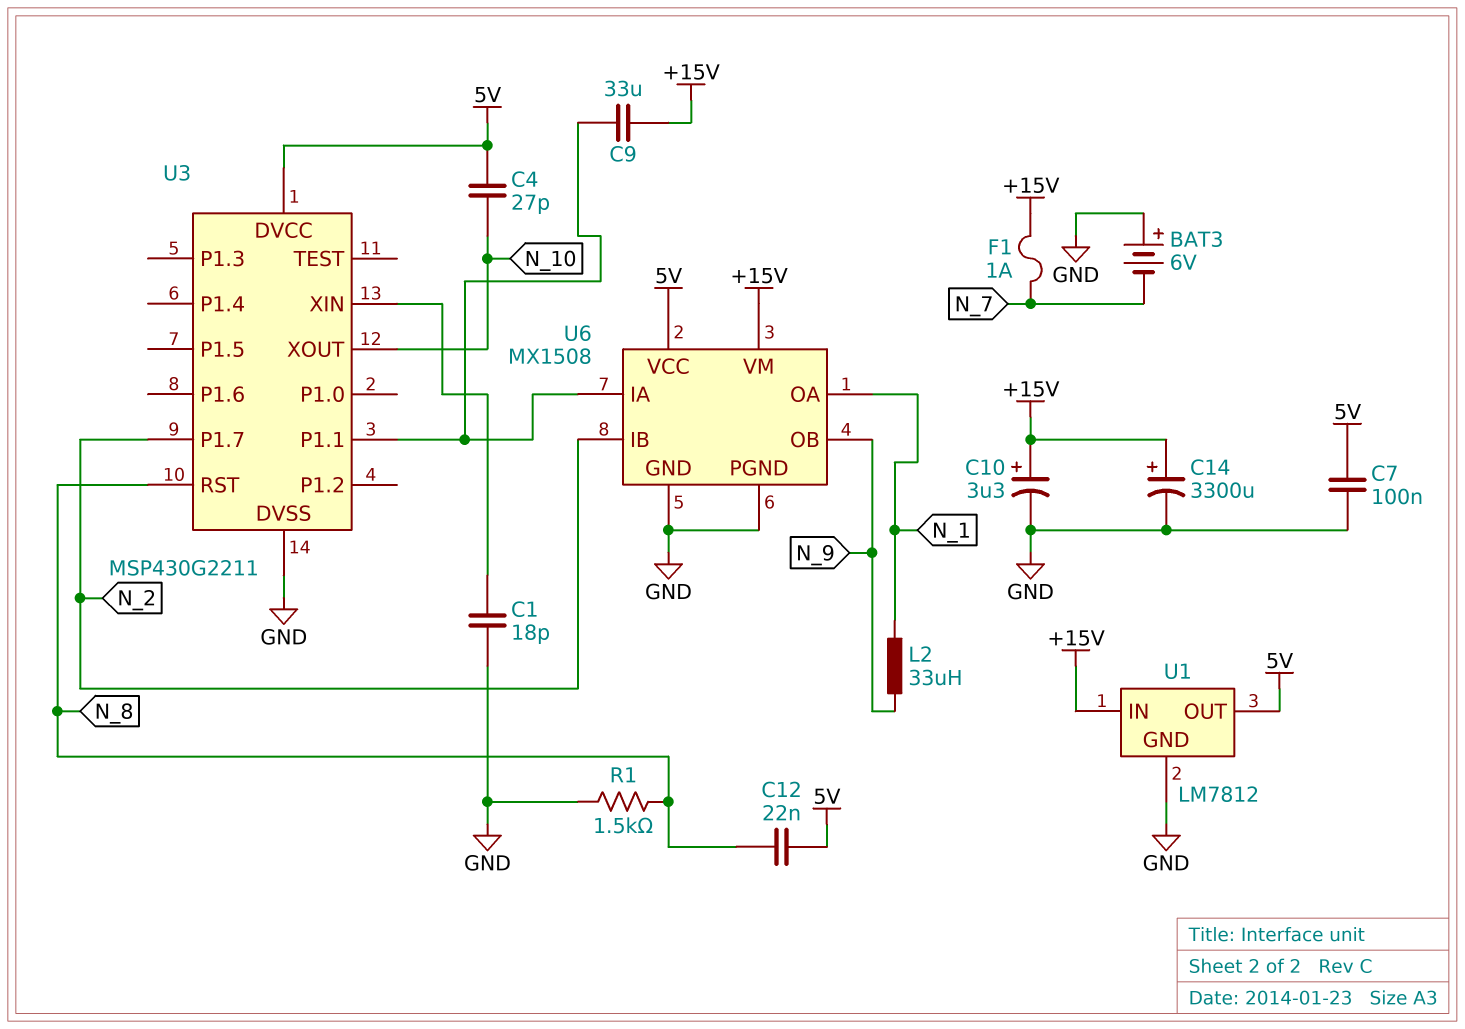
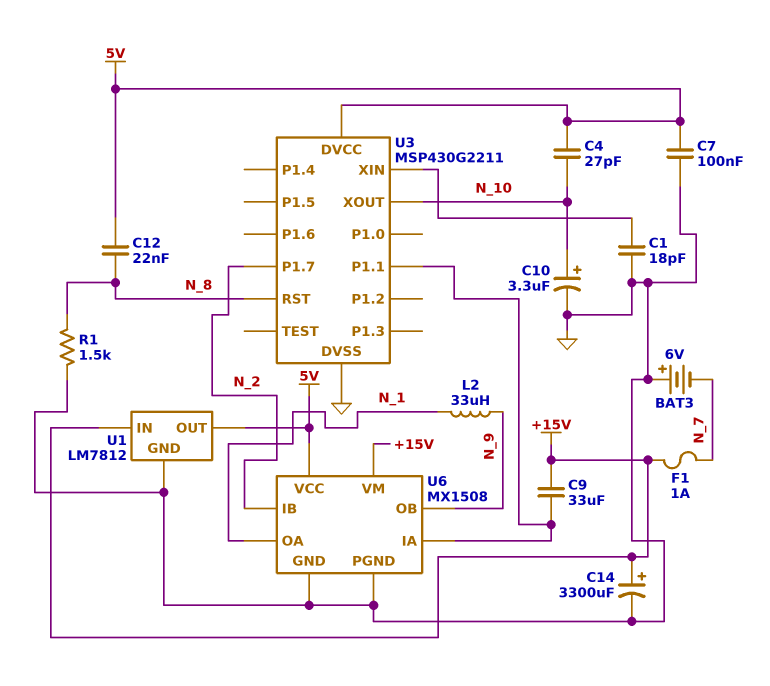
C10: 3.3uF (plus +15V, minus GND) -> 3.3uF (plus N_10, minus GND)

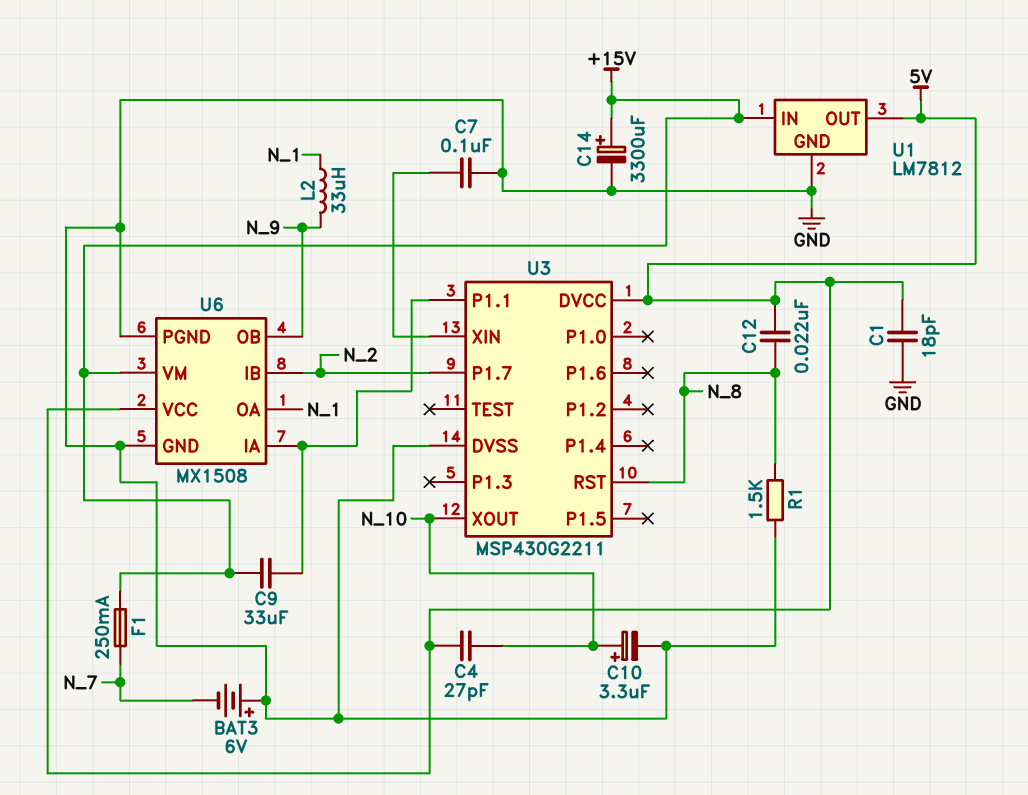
C1: 18pF (GND, U3/XIN) -> 18pF (5V, GND)
C7: 100nF (5V, GND) -> 100nF (GND, U3/XIN)
F1: 1A (+15V, N_7) -> 250mA (+15V, N_7)

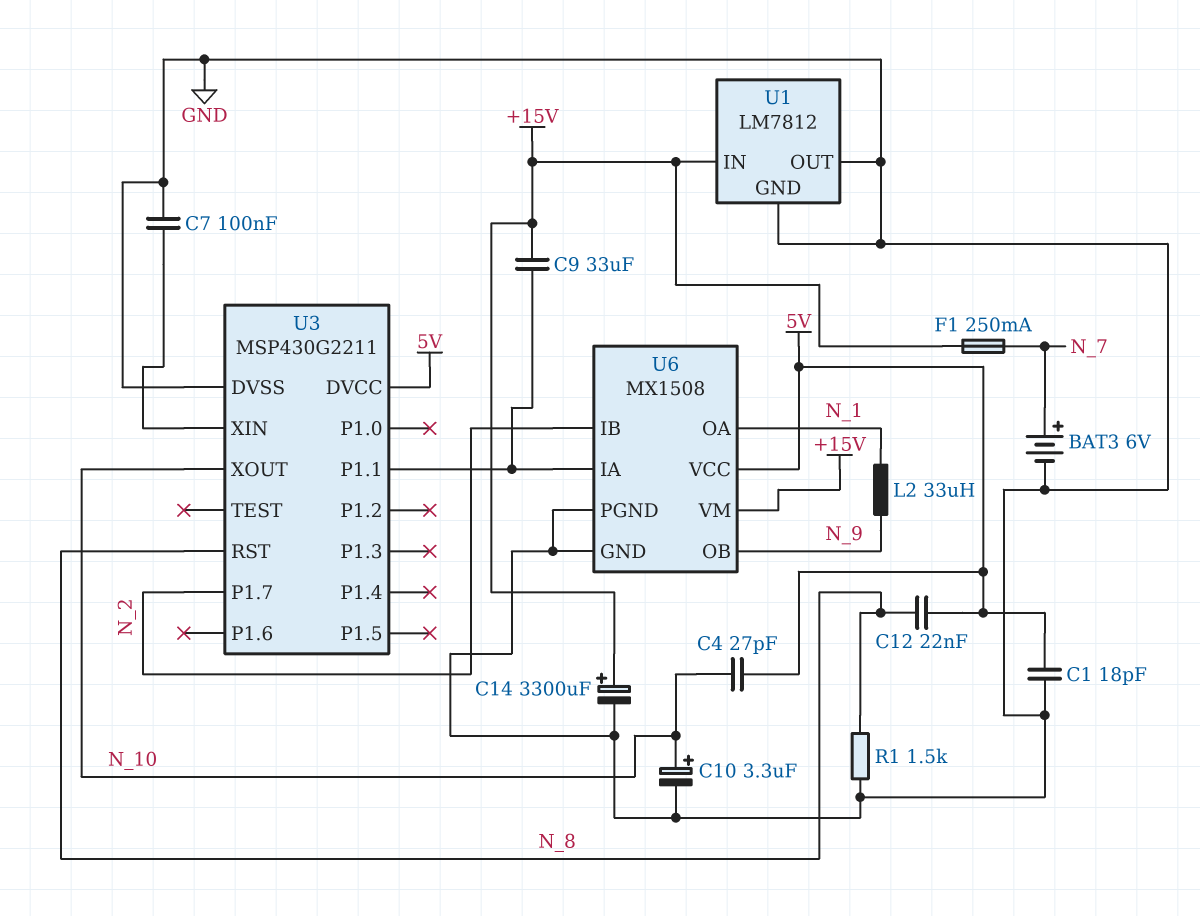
BAT3: 6V (plus GND, minus N_7) -> 6V (plus N_7, minus GND)
U1 pin OUT: 5V -> GND

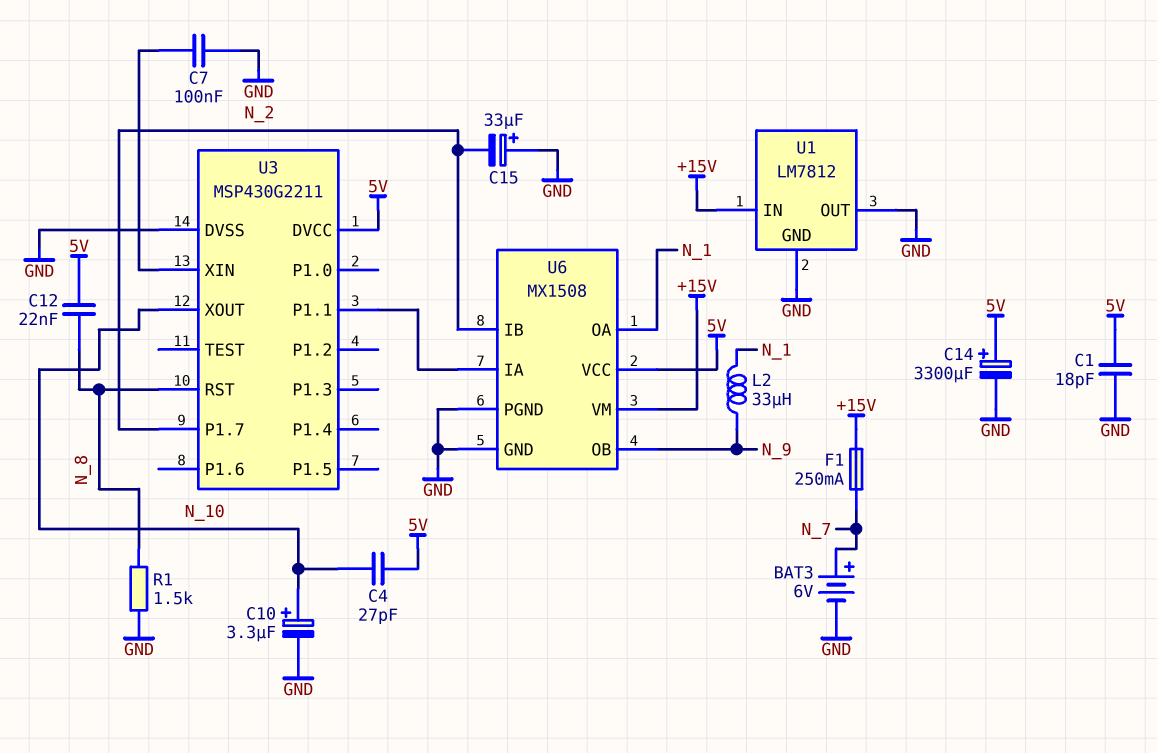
C9: 33uF (+15V, U3/P1.1) -> none
C14: 3300uF (plus +15V, minus GND) -> 3300uF (plus 5V, minus GND)
C15: none -> 33uF (plus GND, minus N_2)

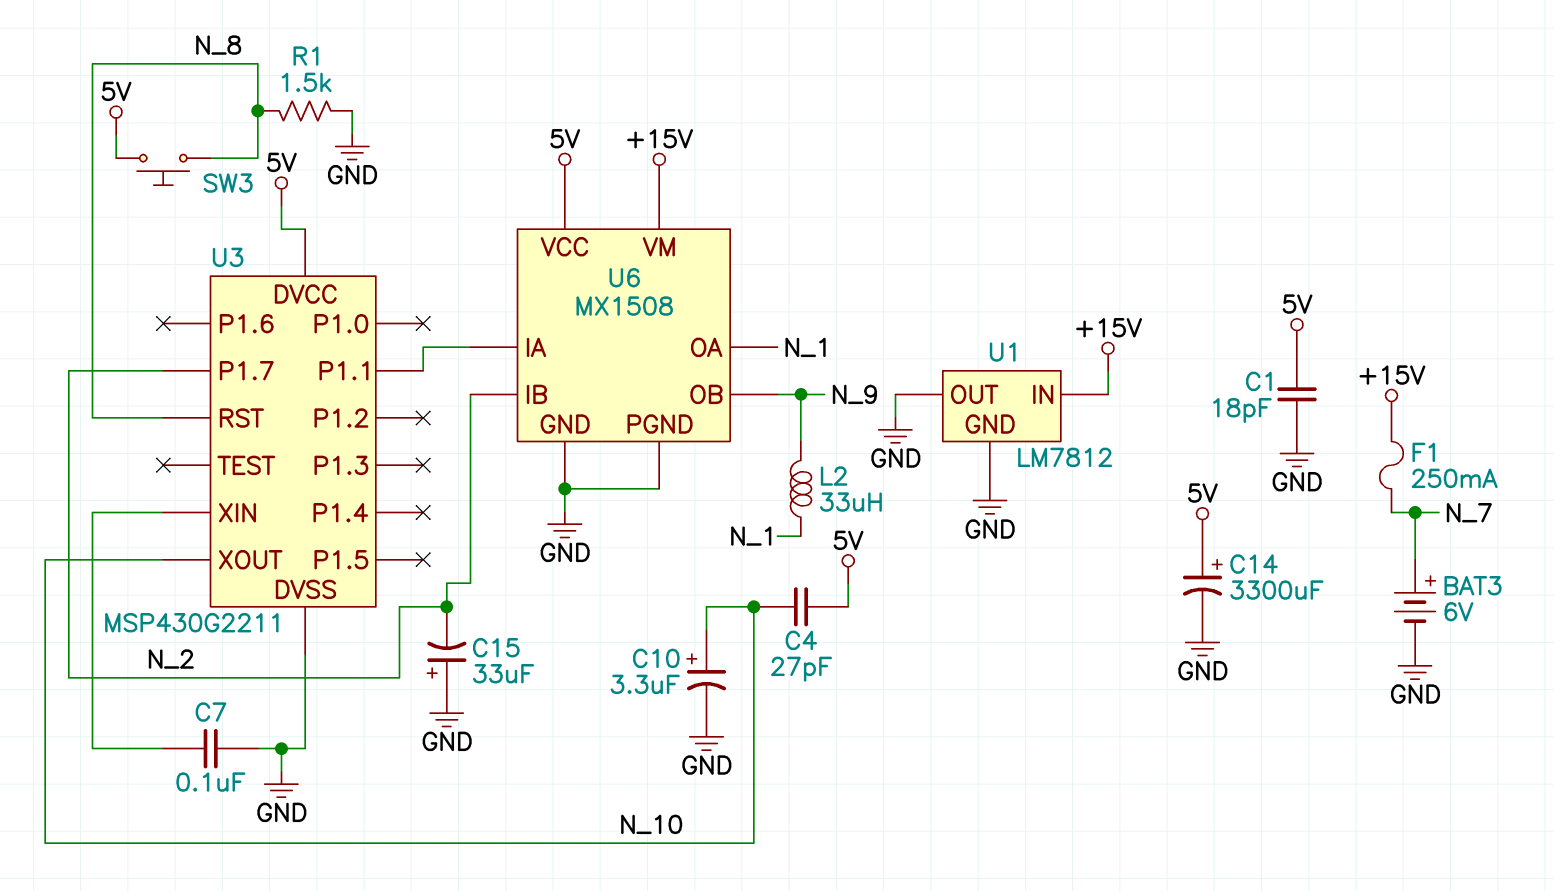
C12: 22nF (5V, N_8) -> none
SW3: none -> button (5V, N_8)

